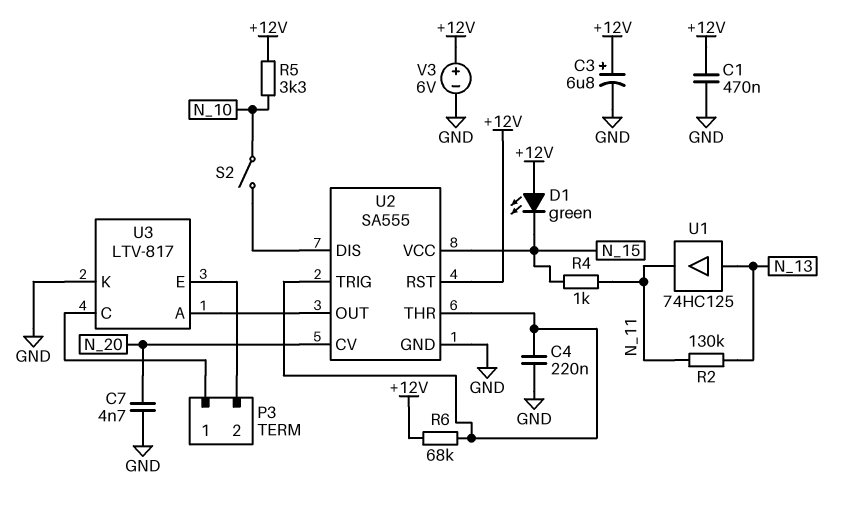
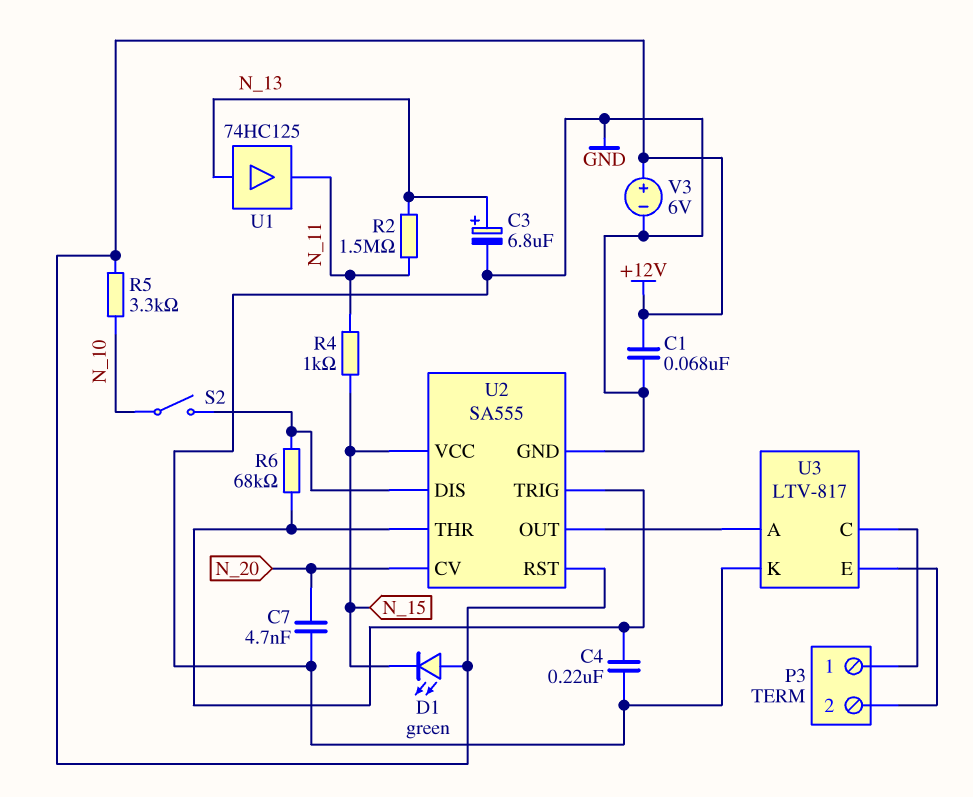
C1: 470nF (+12V, GND) -> 68nF (+12V, GND)
C3: 6.8uF (plus +12V, minus GND) -> 6.8uF (plus N_13, minus GND)
R2: 130k (N_11, N_13) -> 1.5M (N_11, N_13)
R6: 68k (+12V, U2/THR) -> 68k (U2/DIS, U2/THR)

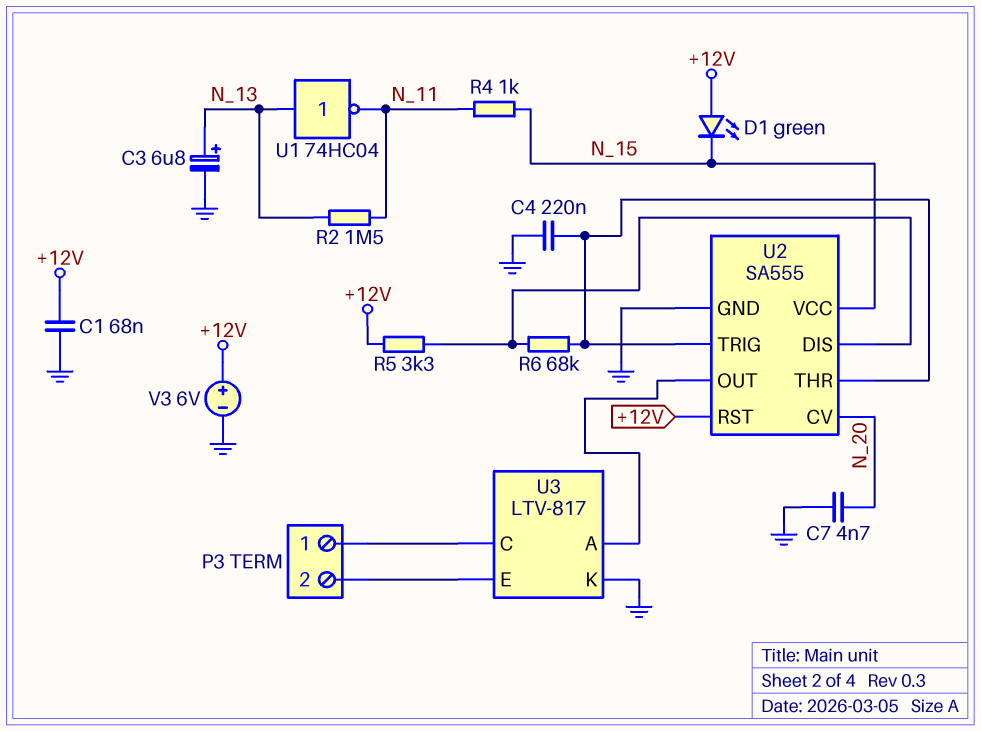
R5: 3.3k (+12V, N_10) -> 3.3k (+12V, U2/DIS)
S2: switch (N_10, U2/DIS) -> none
U1: buffer 74HC125 (in N_13, out N_11) -> NOT 74HC04 (in N_13, out N_11)

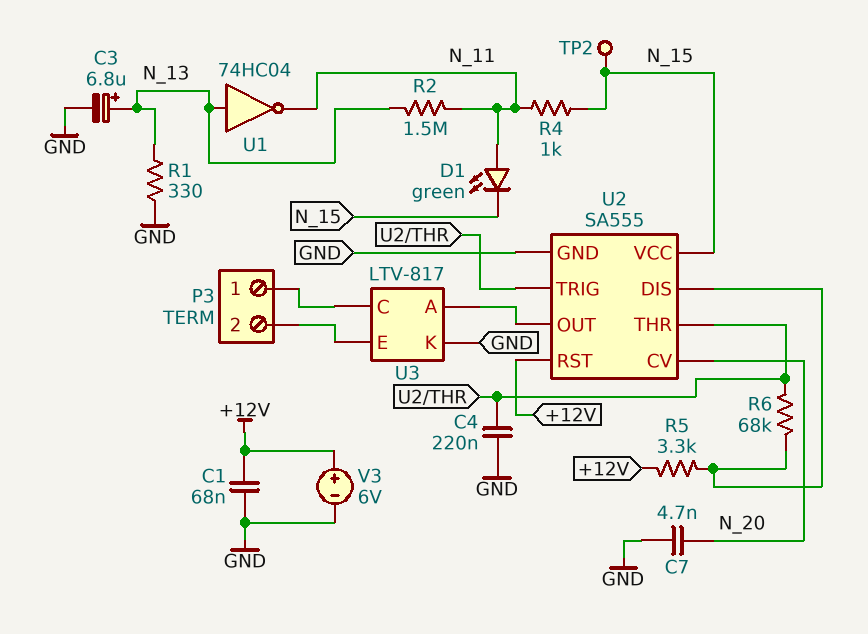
D1: LED green (A +12V, K N_15) -> LED green (A N_11, K N_15)
R1: none -> 330 (GND, N_13)
TP2: none -> test point (N_15)

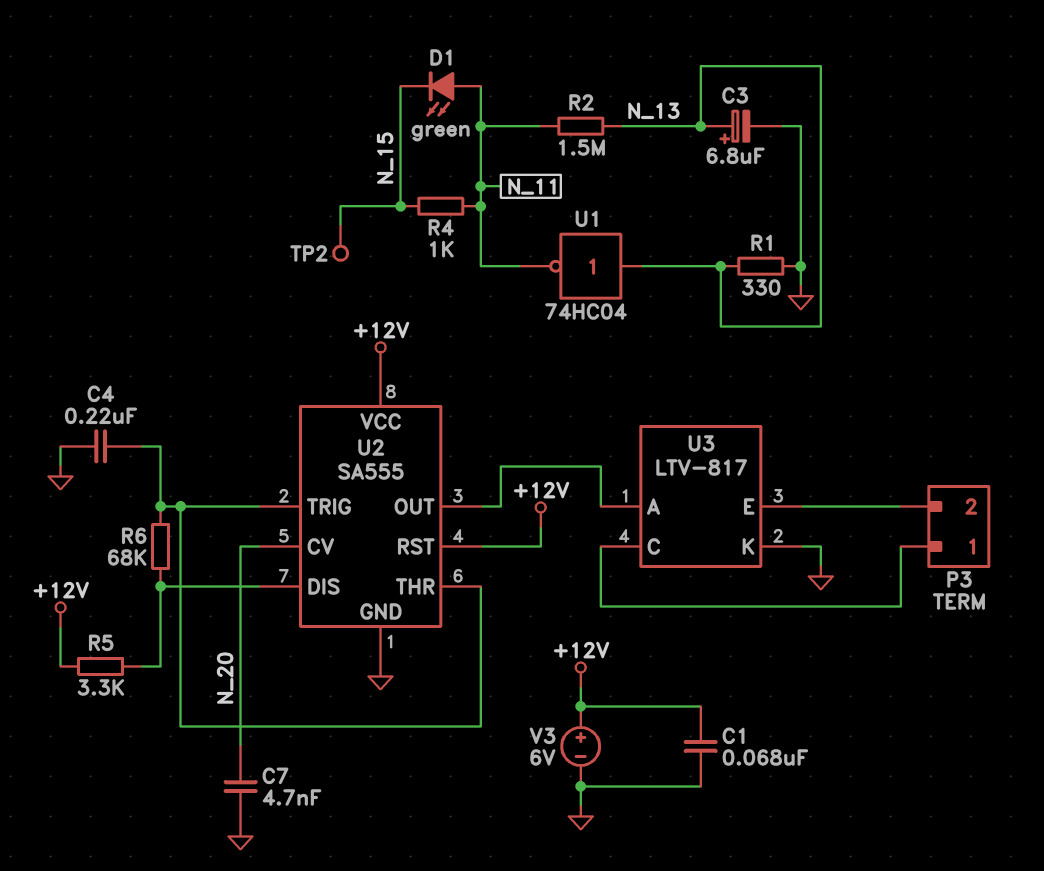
U2 pin VCC: N_15 -> +12V

